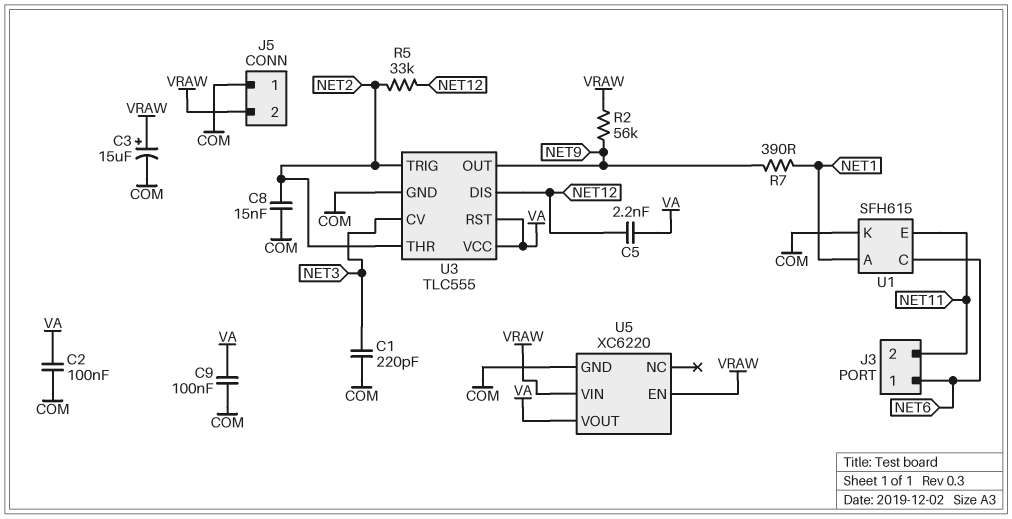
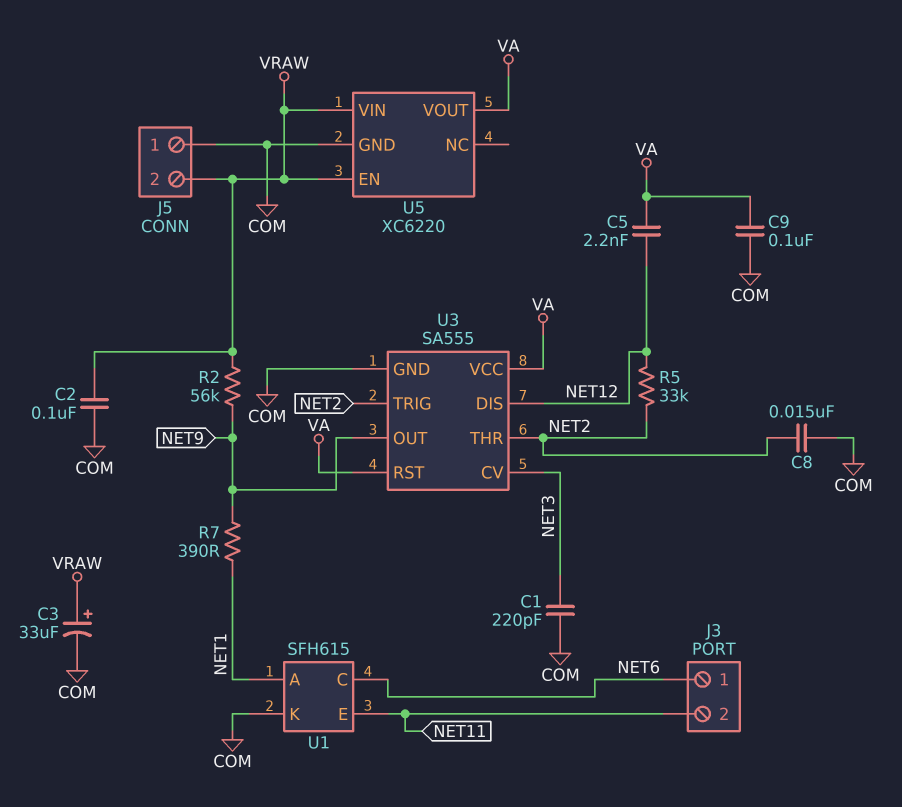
C2: 100nF (COM, VA) -> 100nF (COM, VRAW)
C3: 15uF (plus VRAW, minus COM) -> 33uF (plus VRAW, minus COM)
U3: TLC555 -> SA555

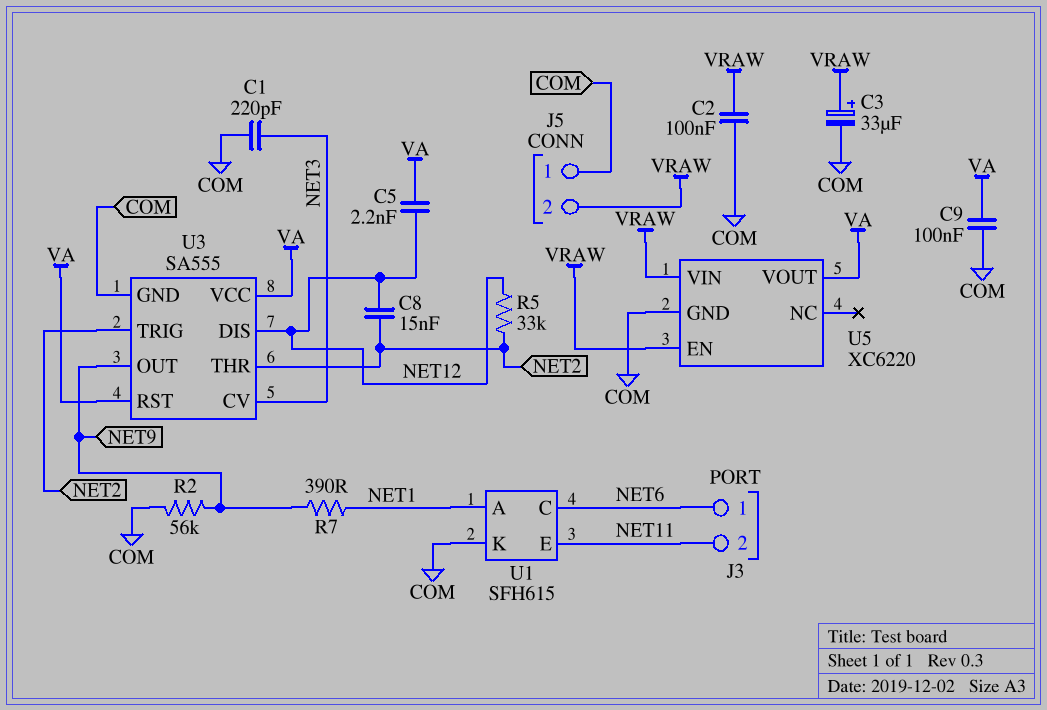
C8: 15nF (COM, NET2) -> 15nF (NET2, NET12)
R2: 56k (NET9, VRAW) -> 56k (COM, NET9)

